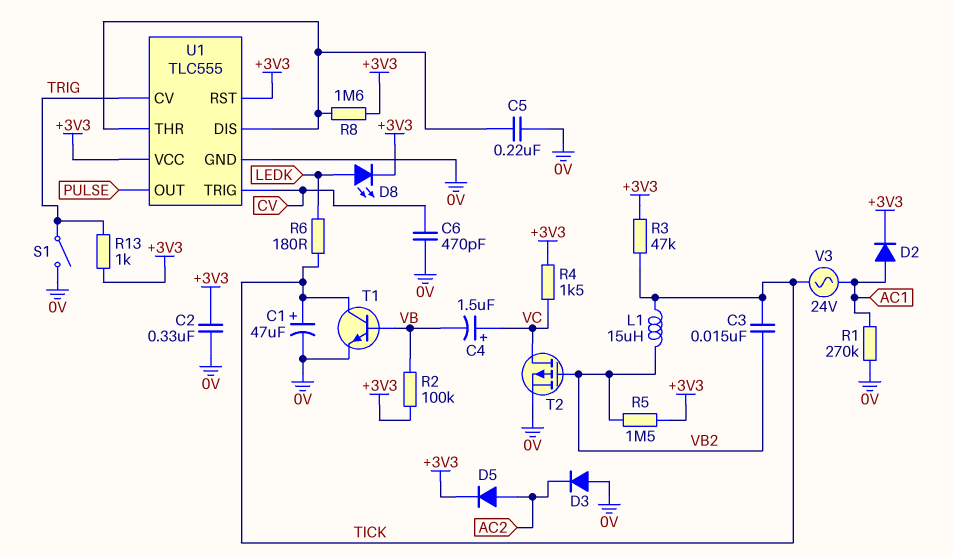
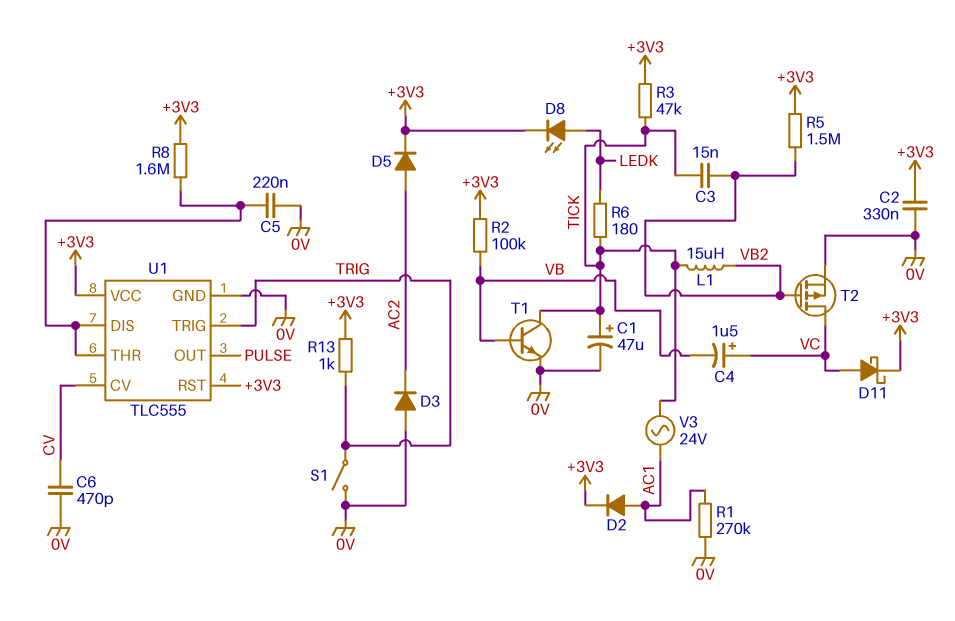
D11: none -> schottky (A VC, K +3V3)
R4: 1.5k (+3V3, VC) -> none
U1 pin CV: TRIG -> CV
U1 pin TRIG: CV -> TRIG

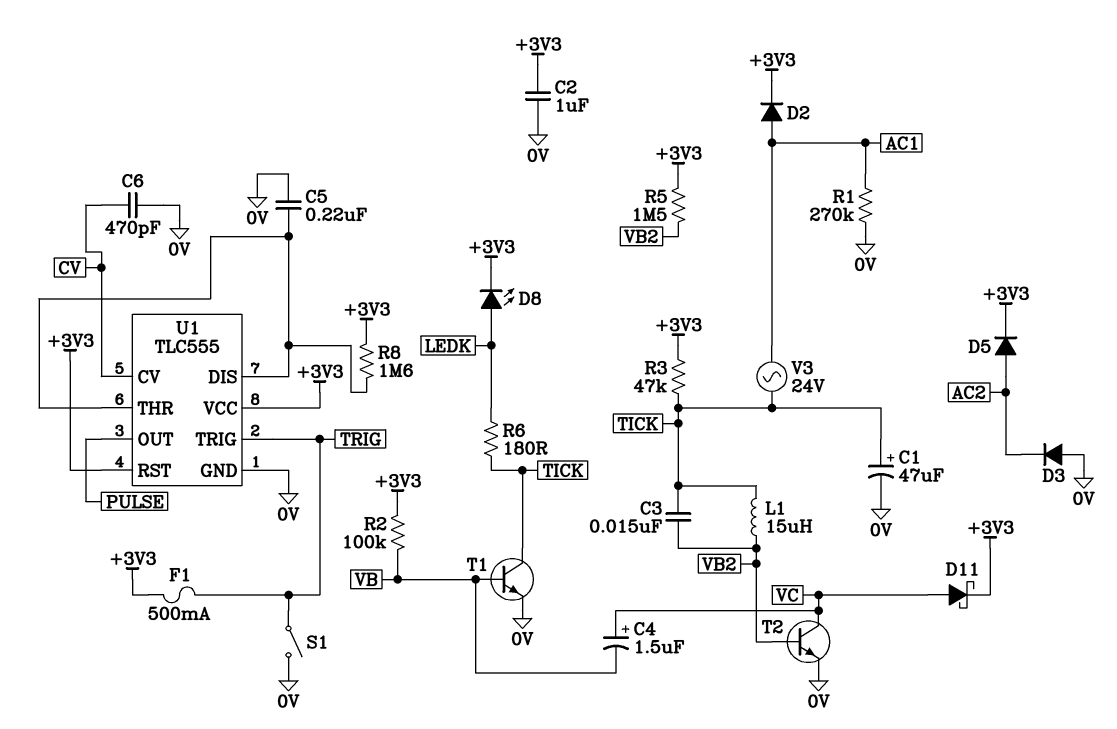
C2: 330nF (+3V3, 0V) -> 1uF (+3V3, 0V)
F1: none -> 500mA (+3V3, TRIG)
R13: 1k (+3V3, TRIG) -> none
T2: PMOS (G VB2, D VC, S 0V) -> NPN (B VB2, C VC, E 0V)

